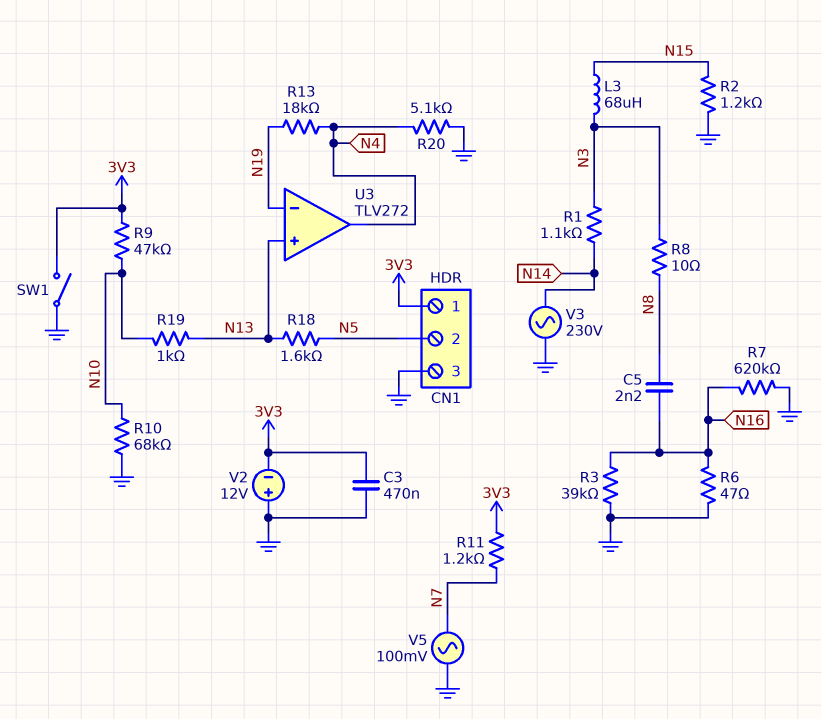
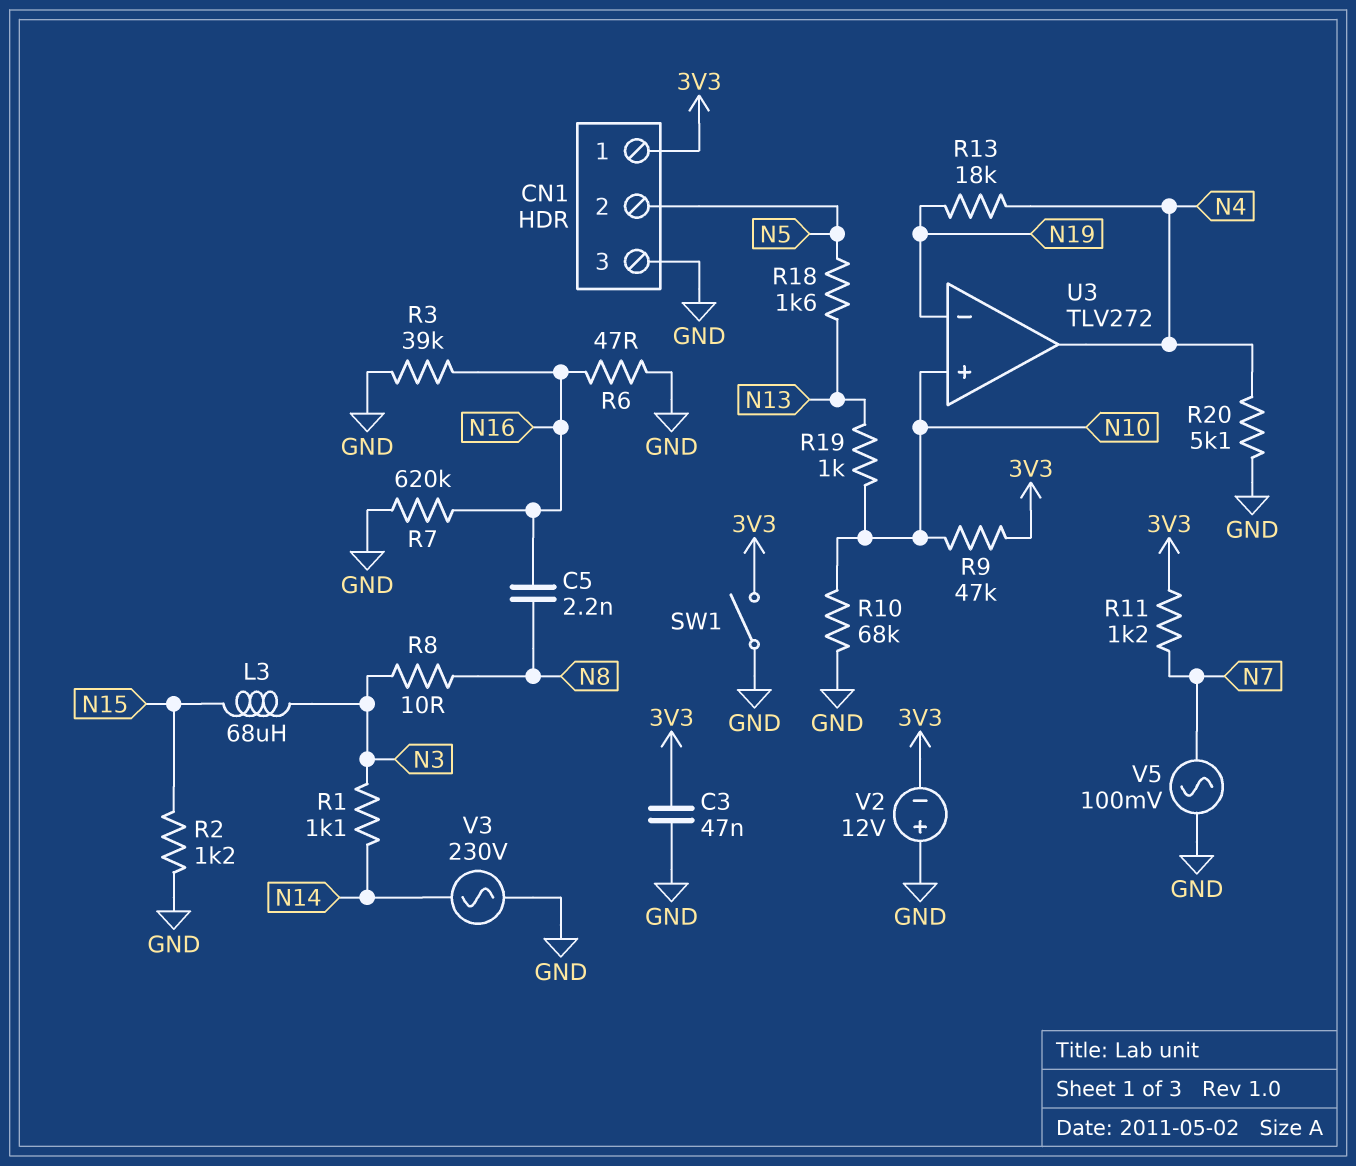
C3: 470nF (3V3, GND) -> 47nF (3V3, GND)
U3 pin in+: N13 -> N10

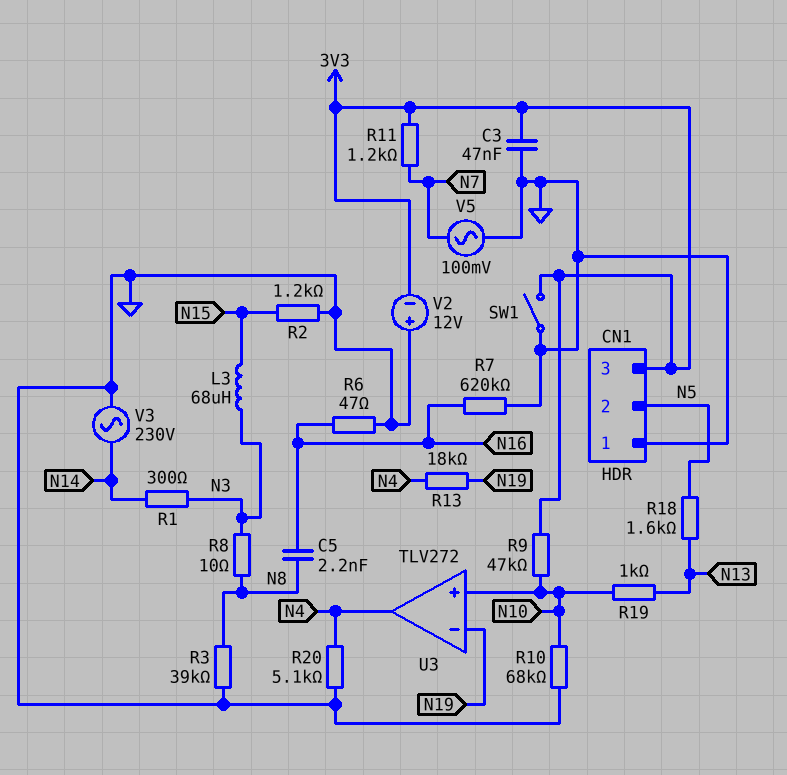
CN1 pin 1: 3V3 -> GND
CN1 pin 3: GND -> 3V3
R1: 1.1k (N3, N14) -> 300 (N3, N14)
R3: 39k (GND, N16) -> 39k (GND, N8)

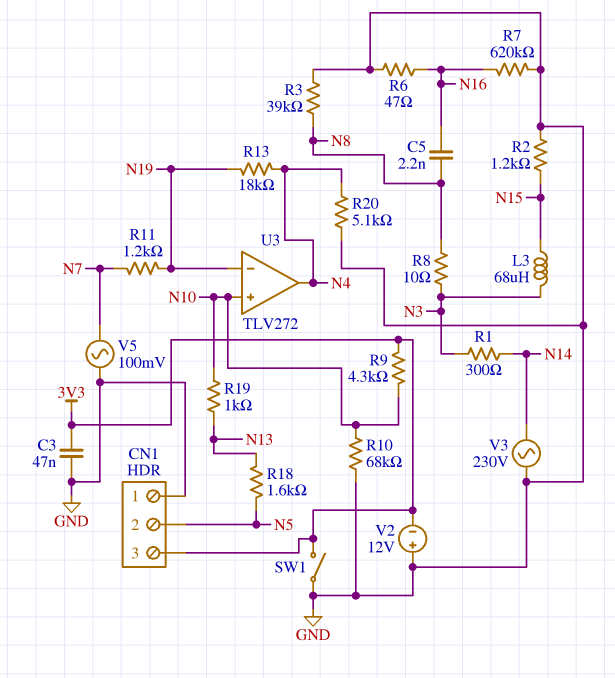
R9: 47k (3V3, N10) -> 4.3k (3V3, N10)
R11: 1.2k (3V3, N7) -> 1.2k (N7, N19)

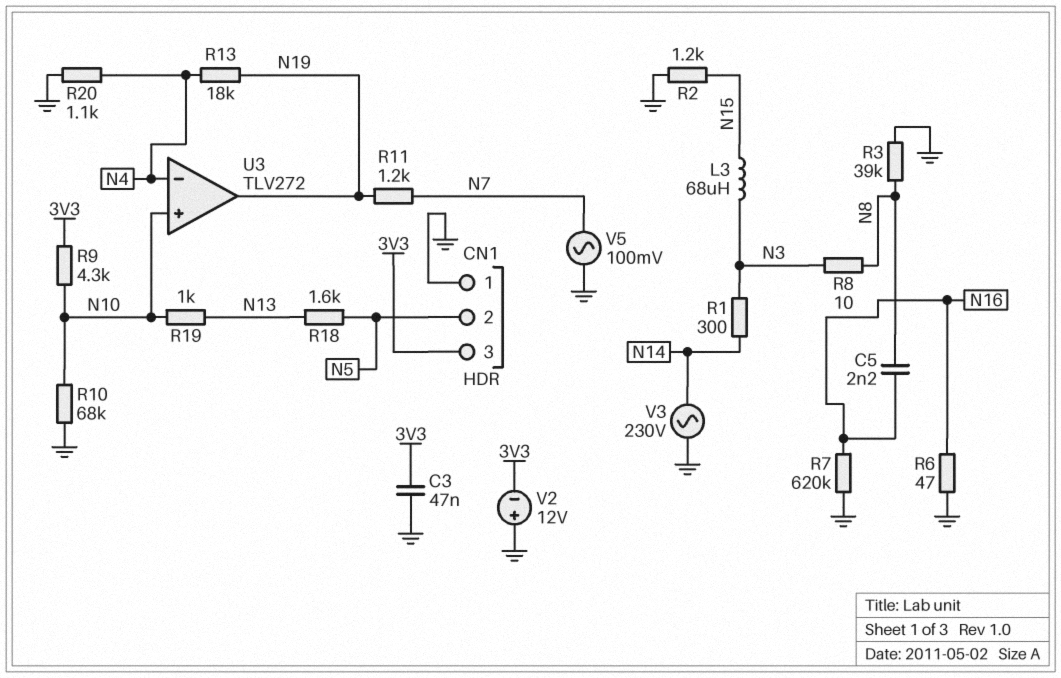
R20: 5.1k (GND, N4) -> 1.1k (GND, N4)
SW1: switch (3V3, GND) -> none
U3 pin in-: N19 -> N4
U3 pin out: N4 -> N19

